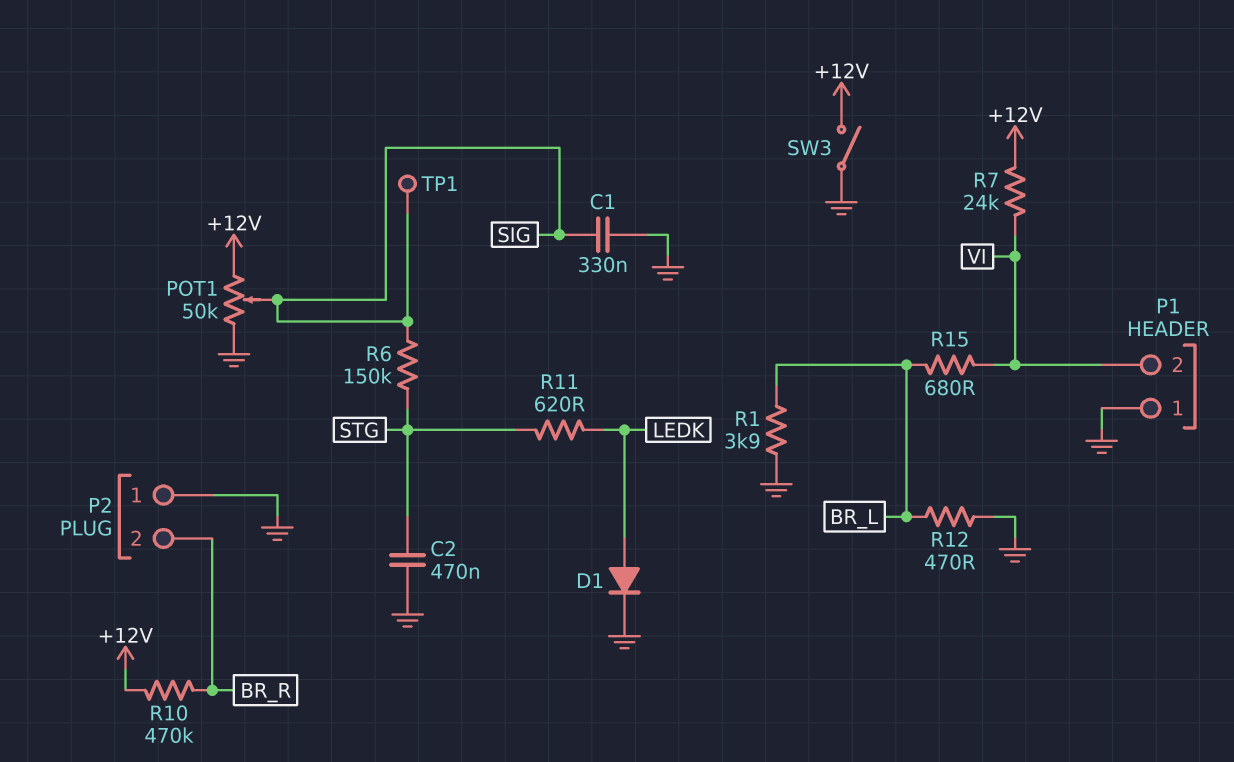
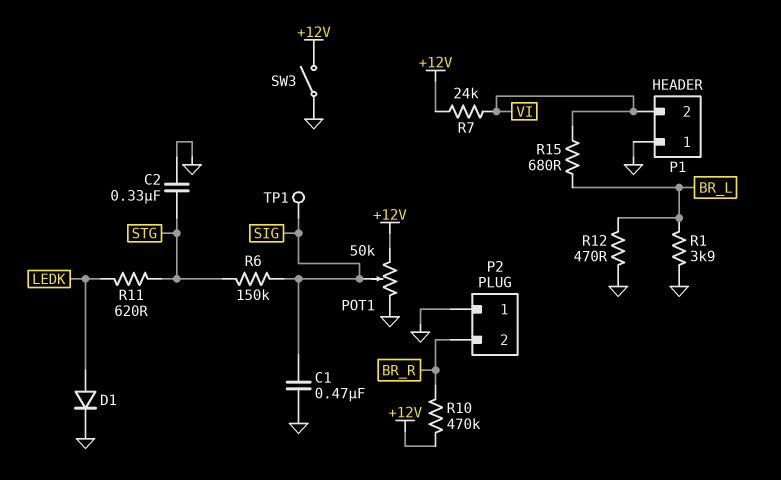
C1: 330nF (GND, SIG) -> 470nF (GND, SIG)
C2: 470nF (GND, STG) -> 330nF (GND, STG)

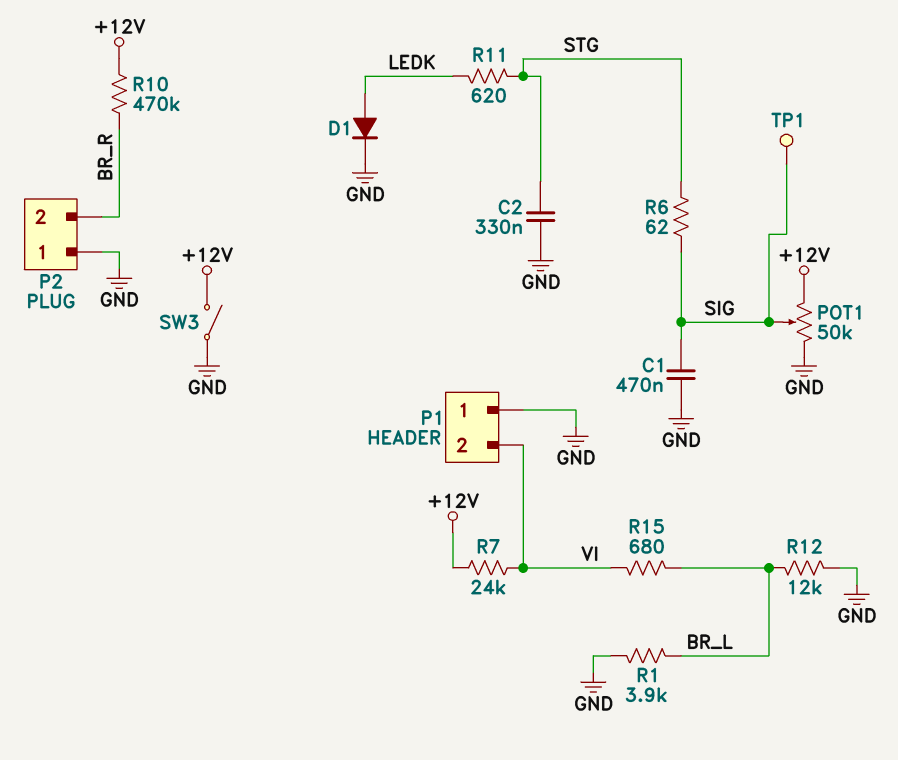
R6: 150k (SIG, STG) -> 62 (SIG, STG)
R12: 470 (BR_L, GND) -> 12k (BR_L, GND)

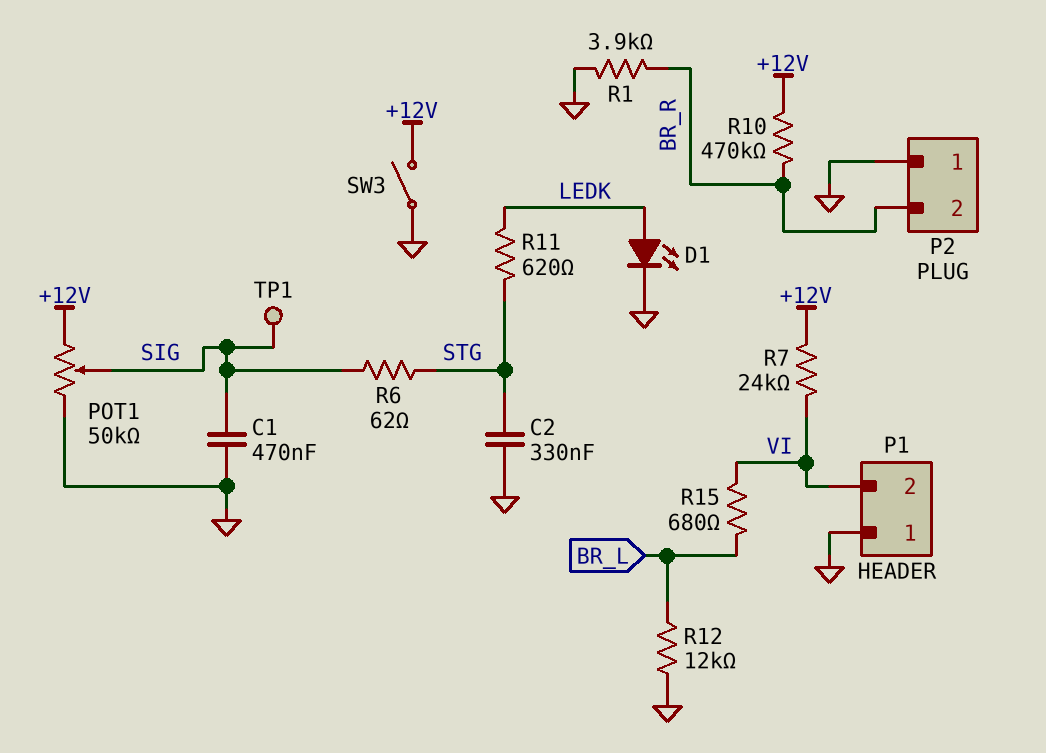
D1: diode (A LEDK, K GND) -> LED (A LEDK, K GND)
R1: 3.9k (BR_L, GND) -> 3.9k (BR_R, GND)

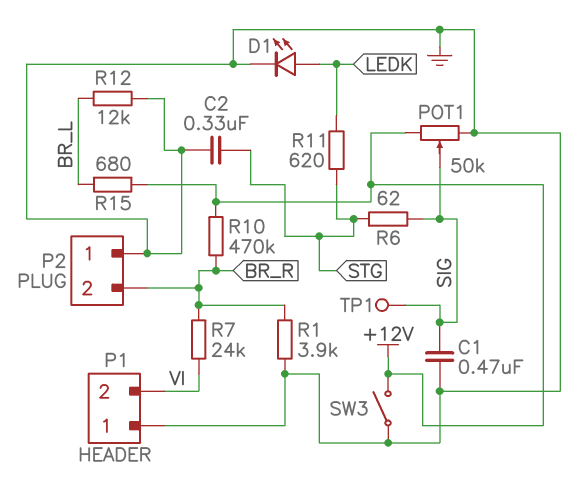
R7: 24k (+12V, VI) -> 24k (BR_R, VI)
R15: 680 (BR_L, VI) -> 680 (+12V, BR_L)

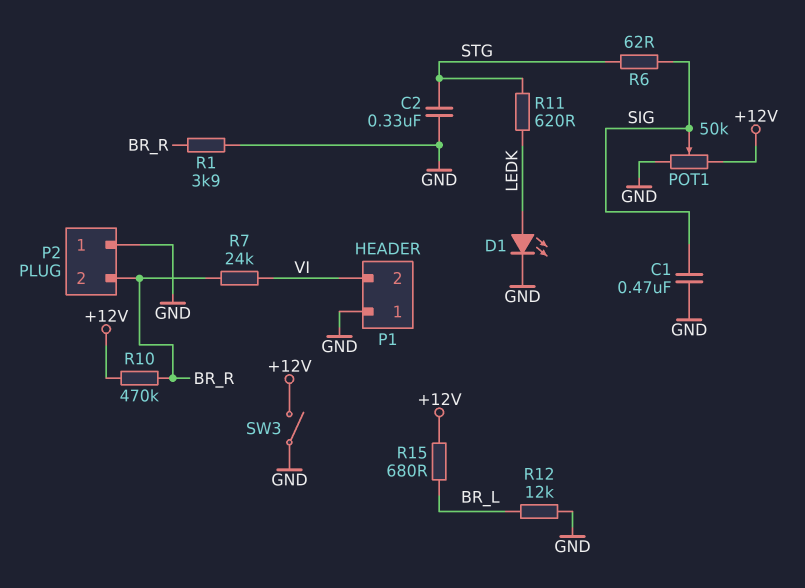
TP1: test point (SIG) -> none

